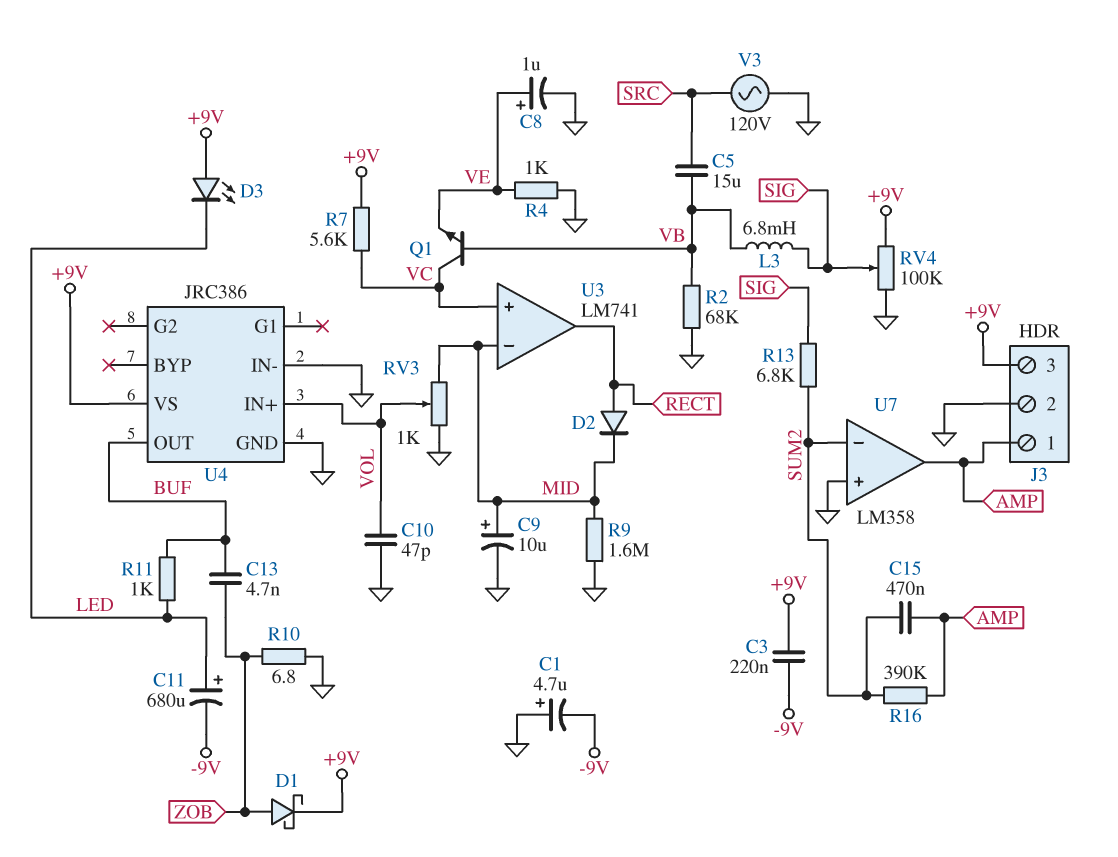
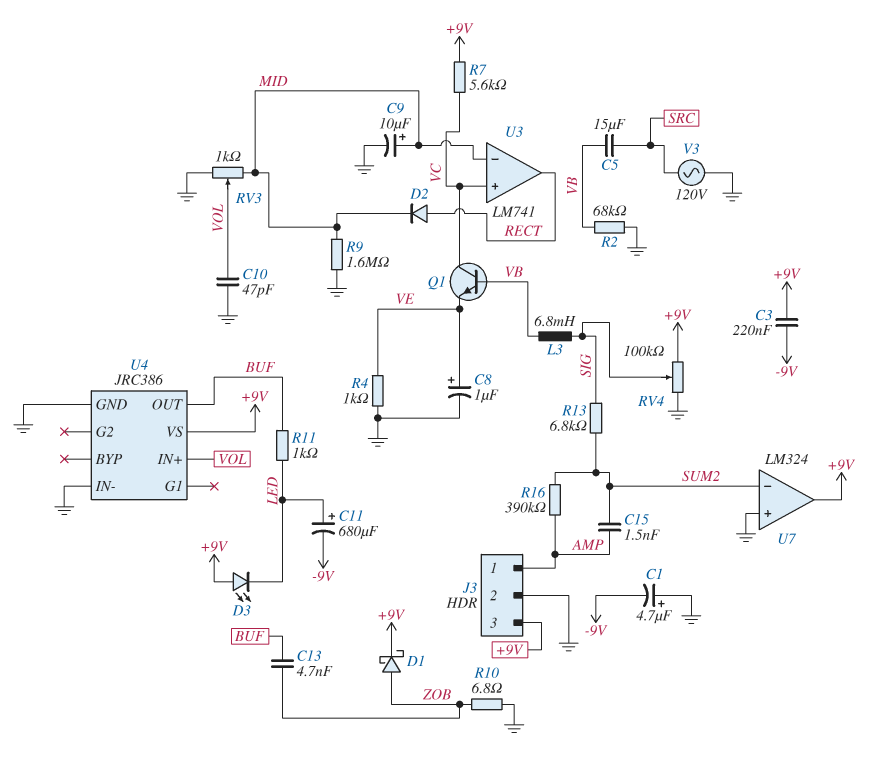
C15: 470nF (AMP, SUM2) -> 1.5nF (AMP, SUM2)
U7: LM358 -> LM324
U7 pin out: AMP -> +9V

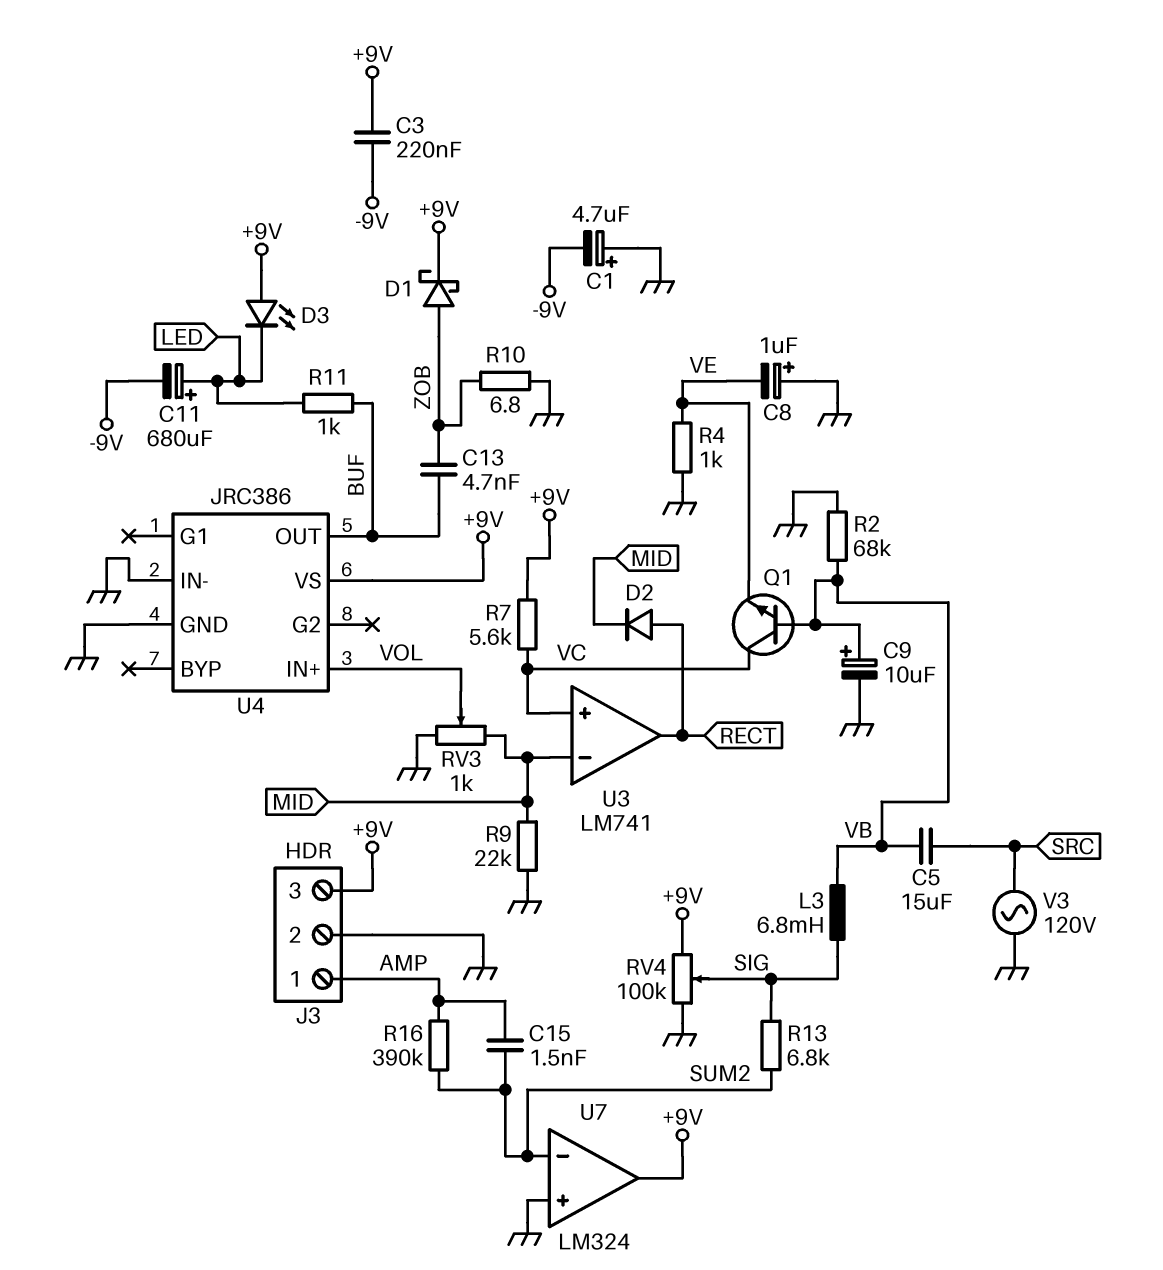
C8: 1uF (plus VE, minus GND) -> 1uF (plus GND, minus VE)
C9: 10uF (plus MID, minus GND) -> 10uF (plus VB, minus GND)
C10: 47pF (GND, VOL) -> none
R9: 1.6M (GND, MID) -> 22k (GND, MID)

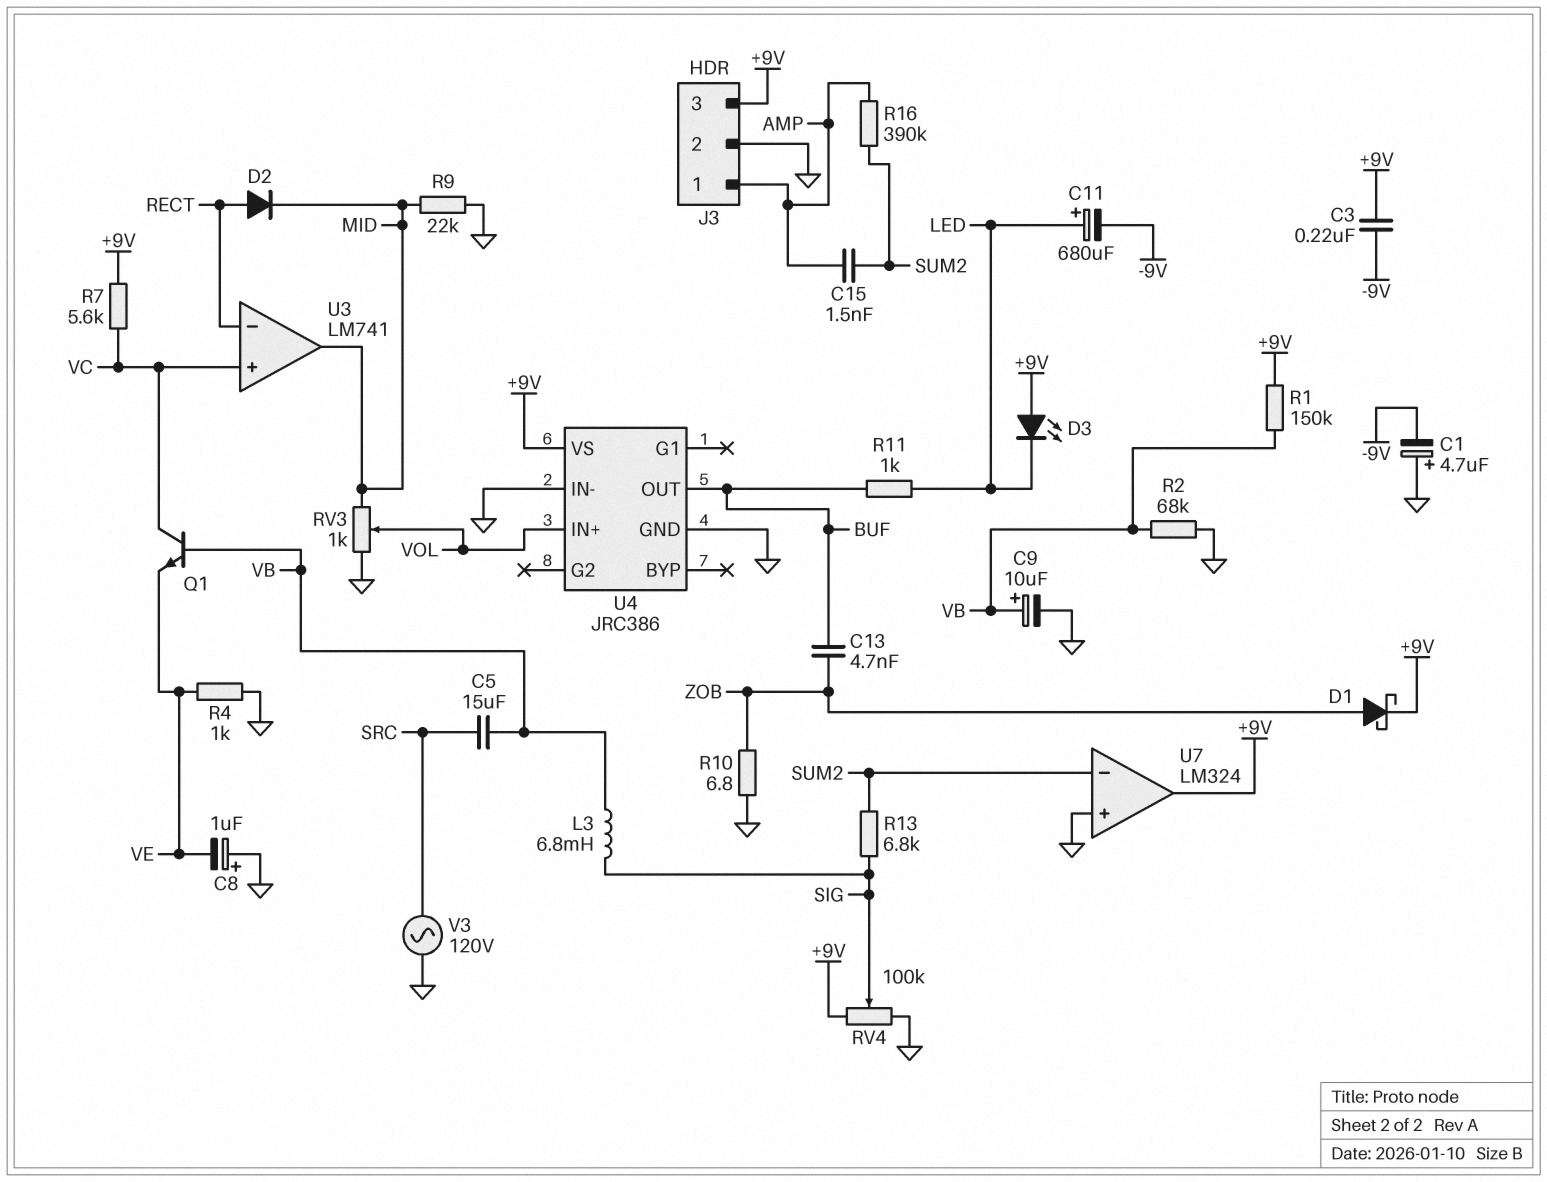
R1: none -> 150k (+9V, VB)
U3 pin in-: MID -> RECT
U3 pin out: RECT -> MID

